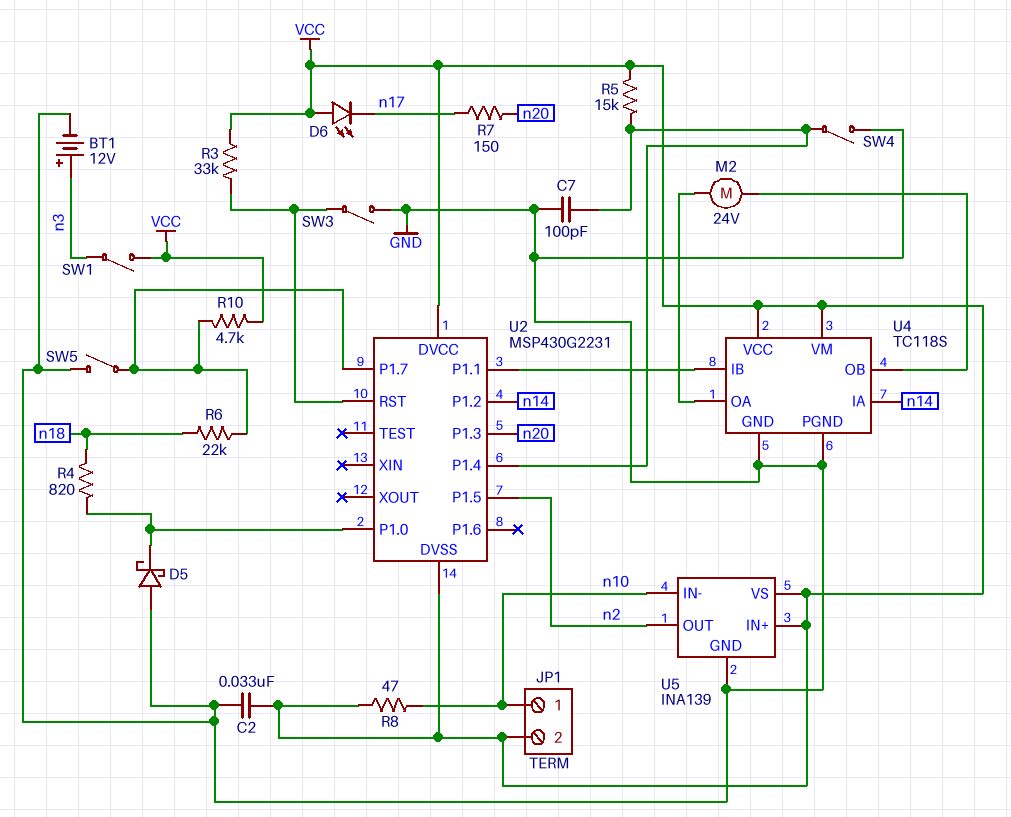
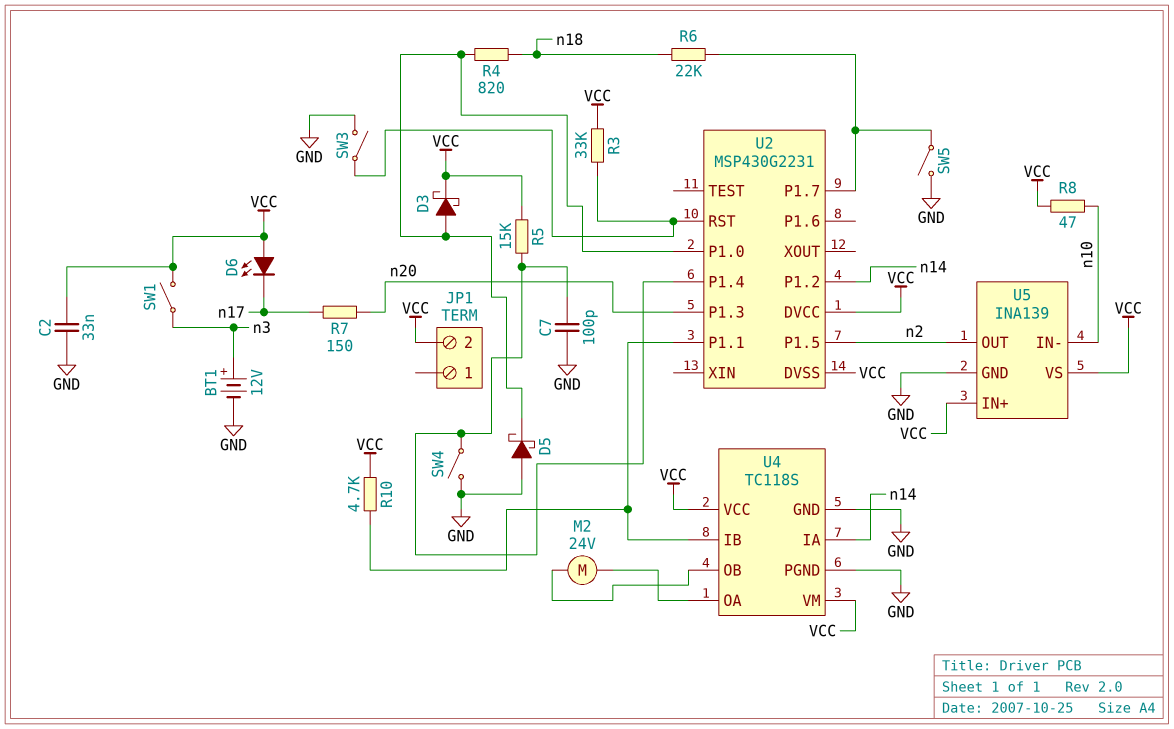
D3: none -> schottky (A U2/P1.0, K VCC)
JP1 pin 1: n10 -> none
R10: 4.7k (U2/P1.7, VCC) -> 4.7k (U2/P1.1, VCC)

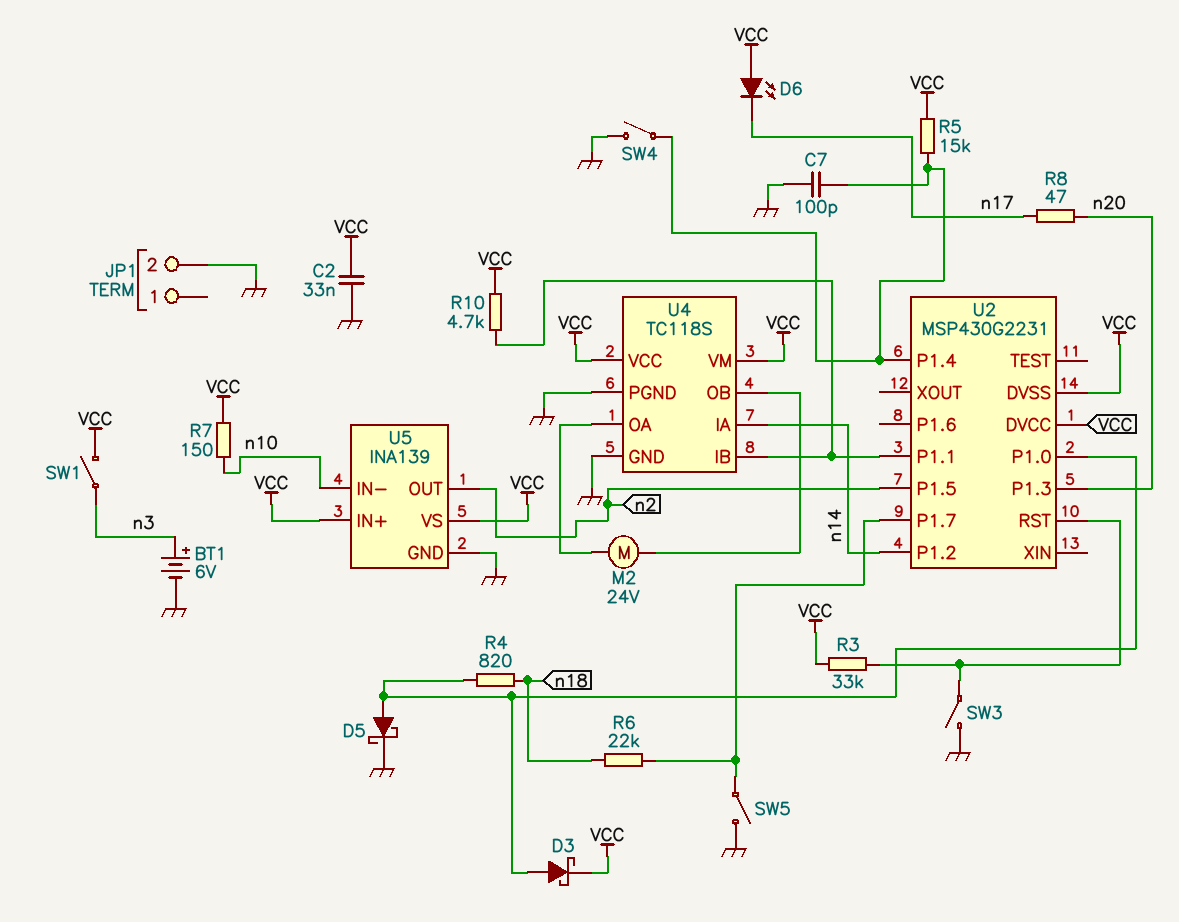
BT1: 12V (plus n3, minus GND) -> 6V (plus n3, minus GND)
D5: schottky (A GND, K U2/P1.0) -> schottky (A U2/P1.0, K GND)
JP1 pin 2: VCC -> GND
R7: 150 (n17, n20) -> 150 (VCC, n10)
R8: 47 (VCC, n10) -> 47 (n17, n20)

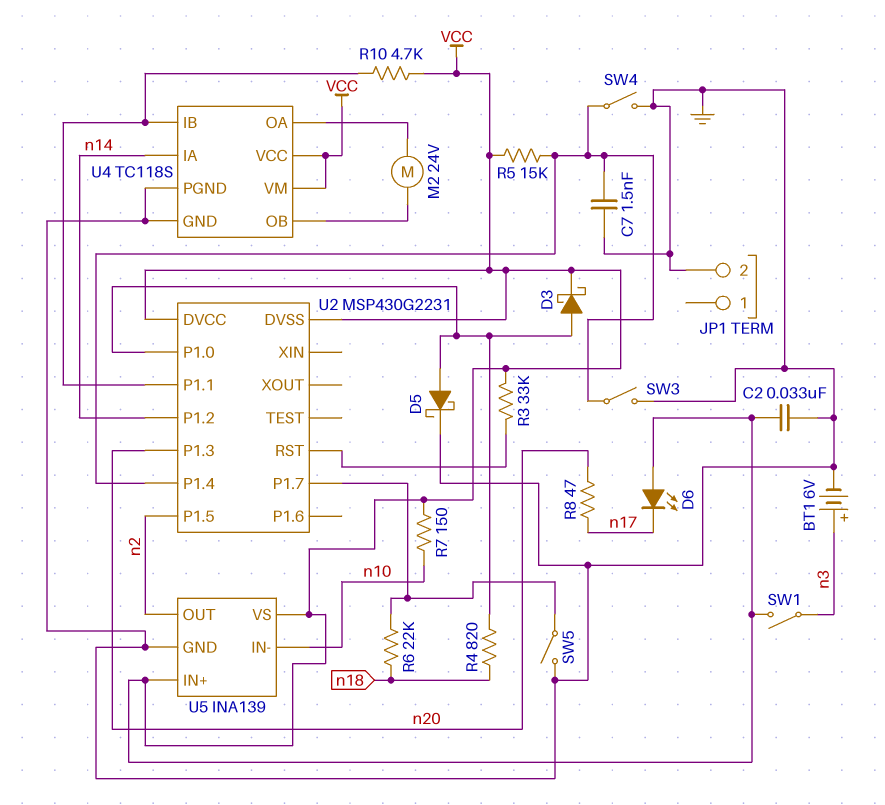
C7: 100pF (GND, U2/P1.4) -> 1.5nF (GND, U2/P1.4)
SW3: switch (GND, U2/RST) -> switch (GND, U2/P1.4)

